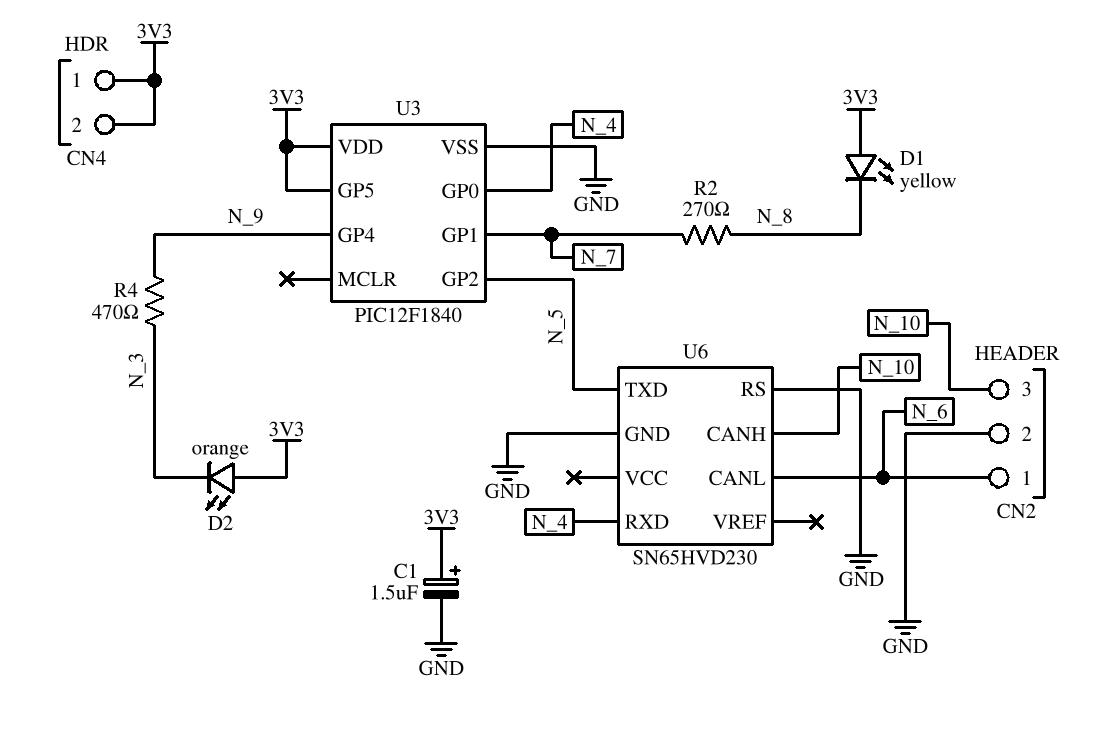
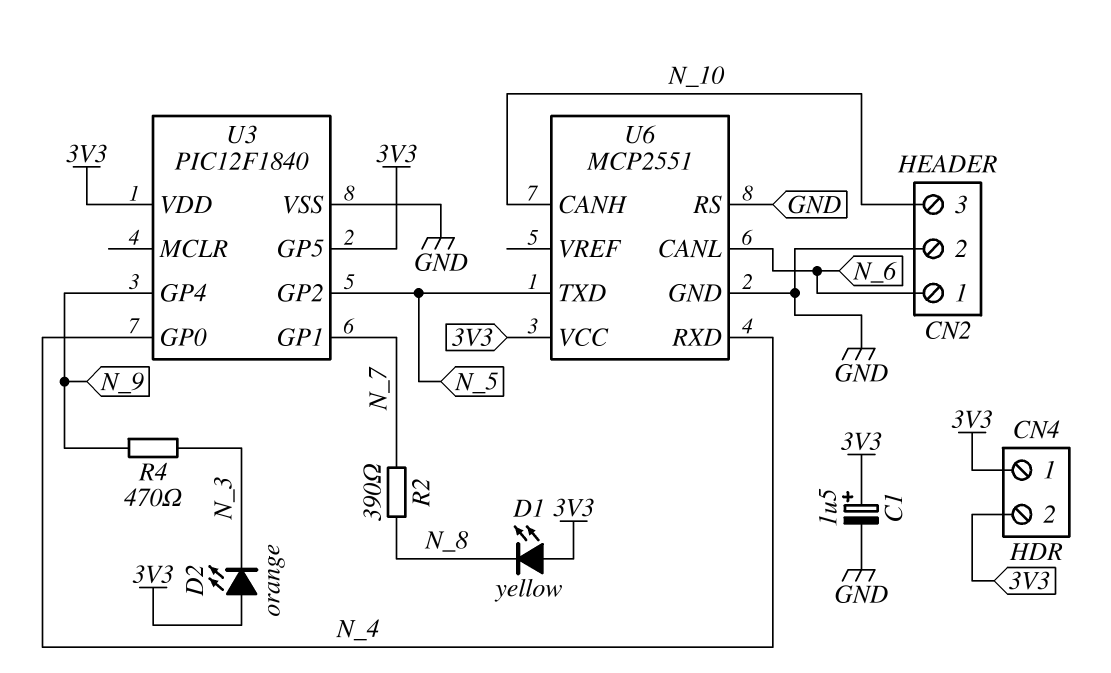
R2: 270 (N_7, N_8) -> 390 (N_7, N_8)
U6: SN65HVD230 -> MCP2551
U6 pin VCC: none -> 3V3

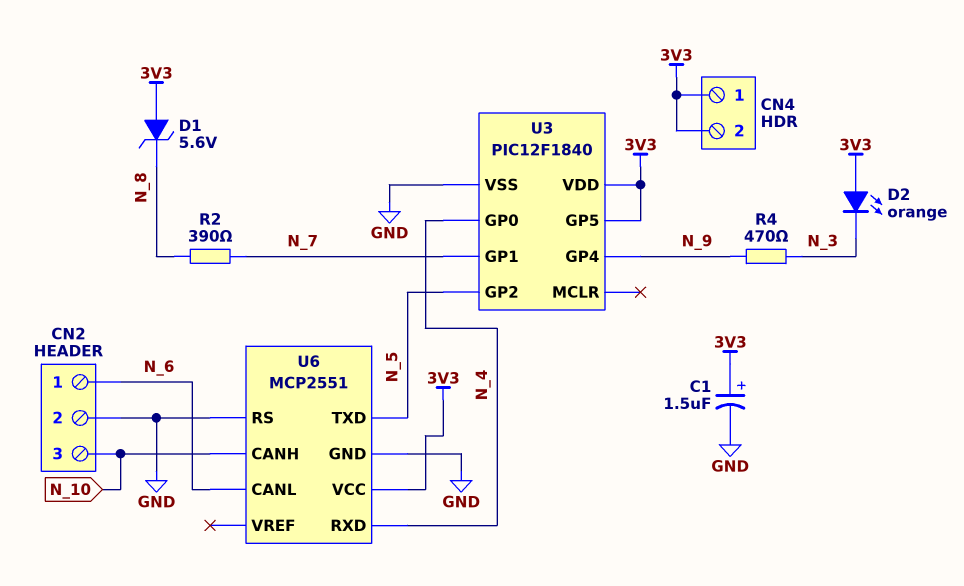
D1: LED yellow (A 3V3, K N_8) -> zener 5.6V (A 3V3, K N_8)

